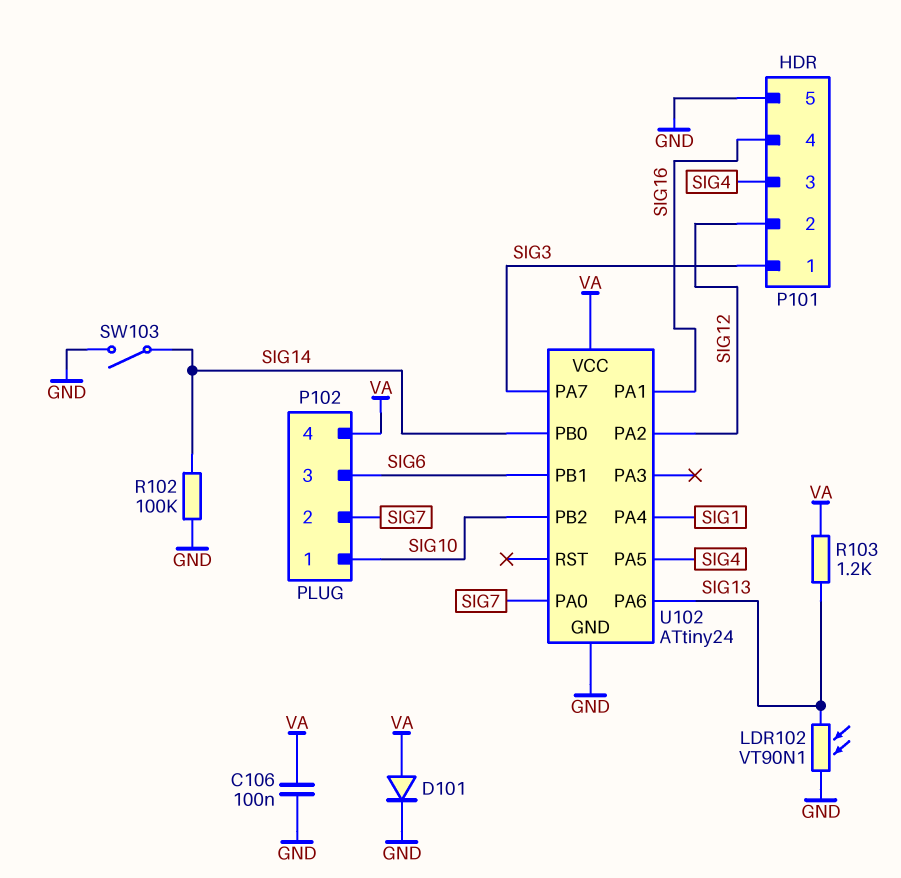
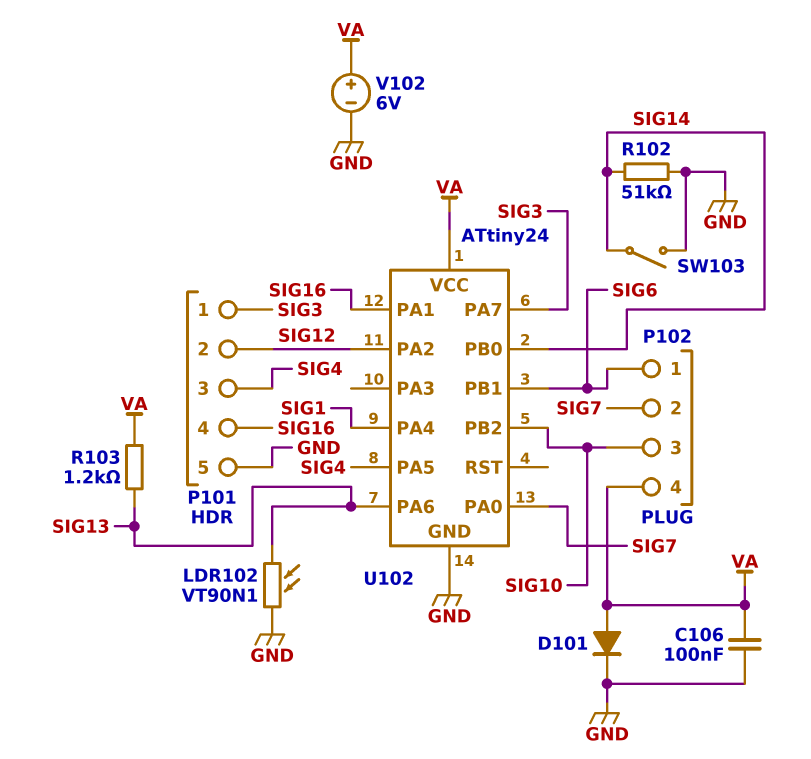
P102 pin 1: SIG10 -> SIG6
P102 pin 3: SIG6 -> SIG10
R102: 100k (GND, SIG14) -> 51k (GND, SIG14)
V102: none -> 6V (plus VA, minus GND)

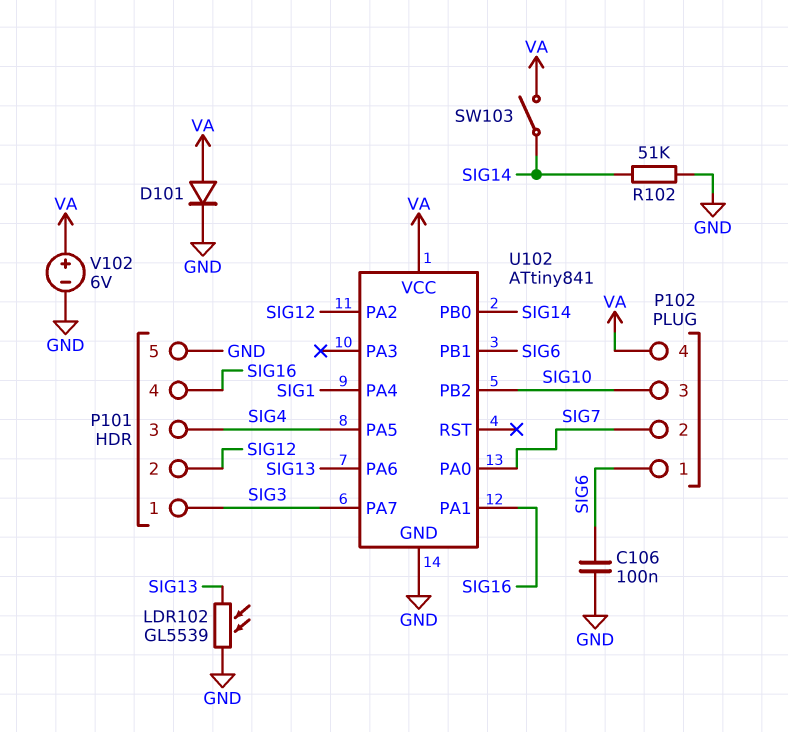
C106: 100nF (GND, VA) -> 100nF (GND, SIG6)
LDR102: VT90N1 (GND, SIG13) -> GL5539 (GND, SIG13)
R103: 1.2k (SIG13, VA) -> none
SW103: switch (GND, SIG14) -> switch (SIG14, VA)
U102: ATtiny24 -> ATtiny841

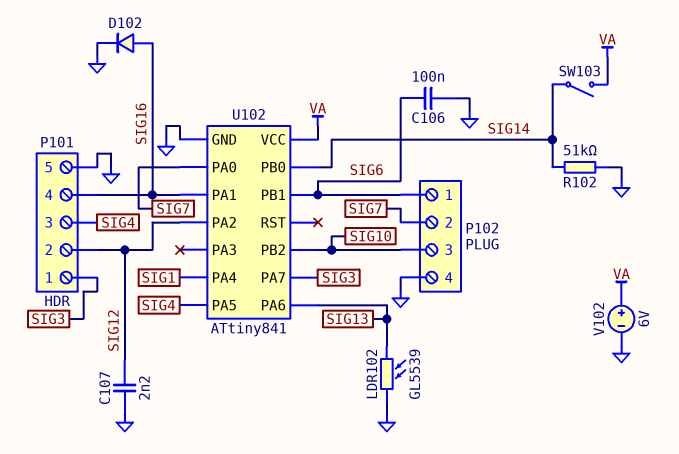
C107: none -> 2.2nF (GND, SIG12)
D101: diode (A VA, K GND) -> none
D102: none -> diode (A SIG16, K GND)
P102 pin 4: VA -> GND

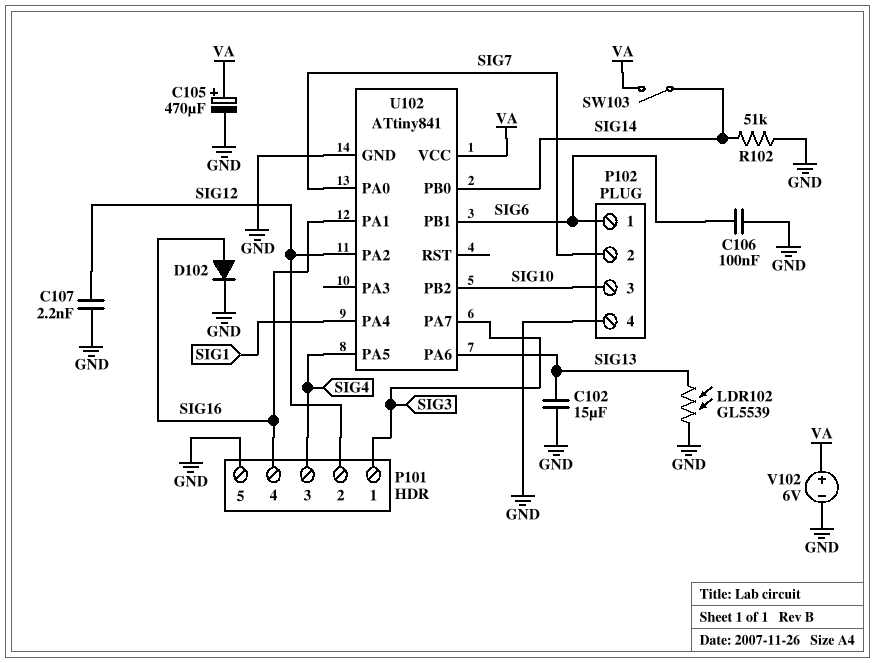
C102: none -> 15uF (GND, SIG13)
C105: none -> 470uF (plus VA, minus GND)

